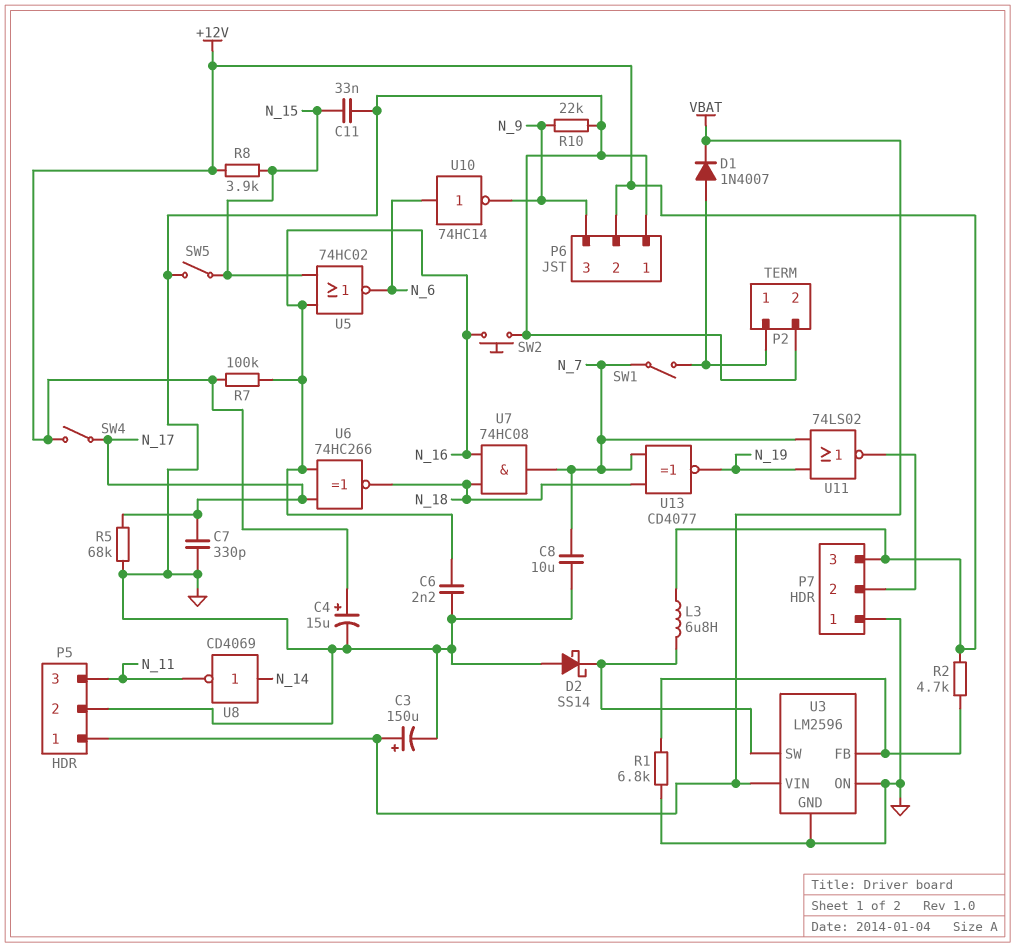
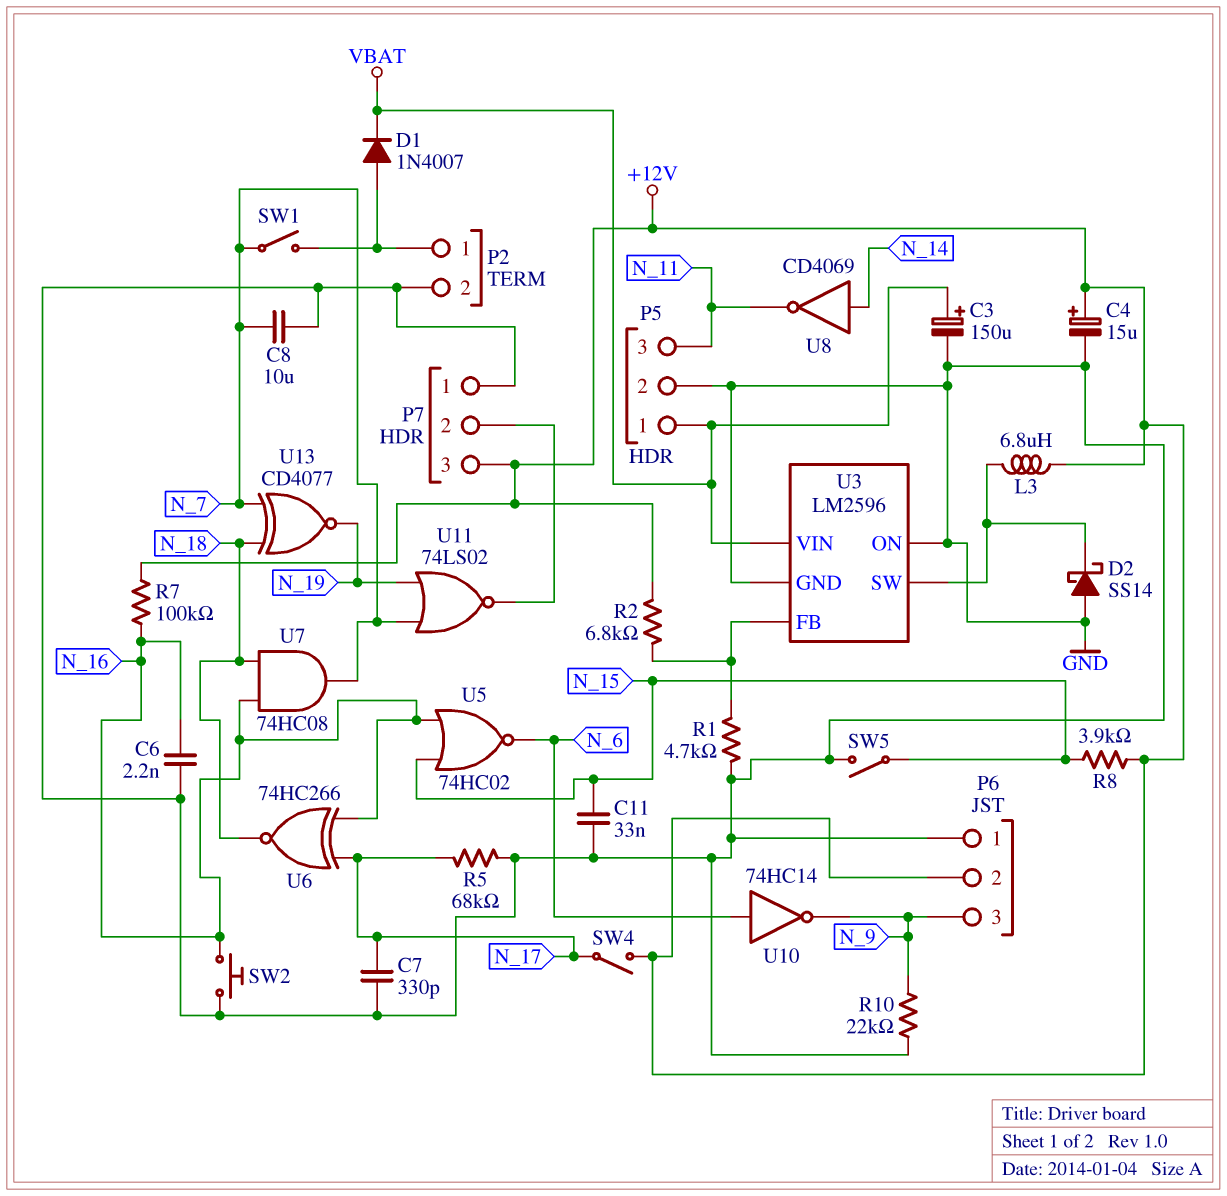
R1: 6.8k (GND, U3/FB) -> 4.7k (GND, U3/FB)
R2: 4.7k (+12V, U3/FB) -> 6.8k (+12V, U3/FB)

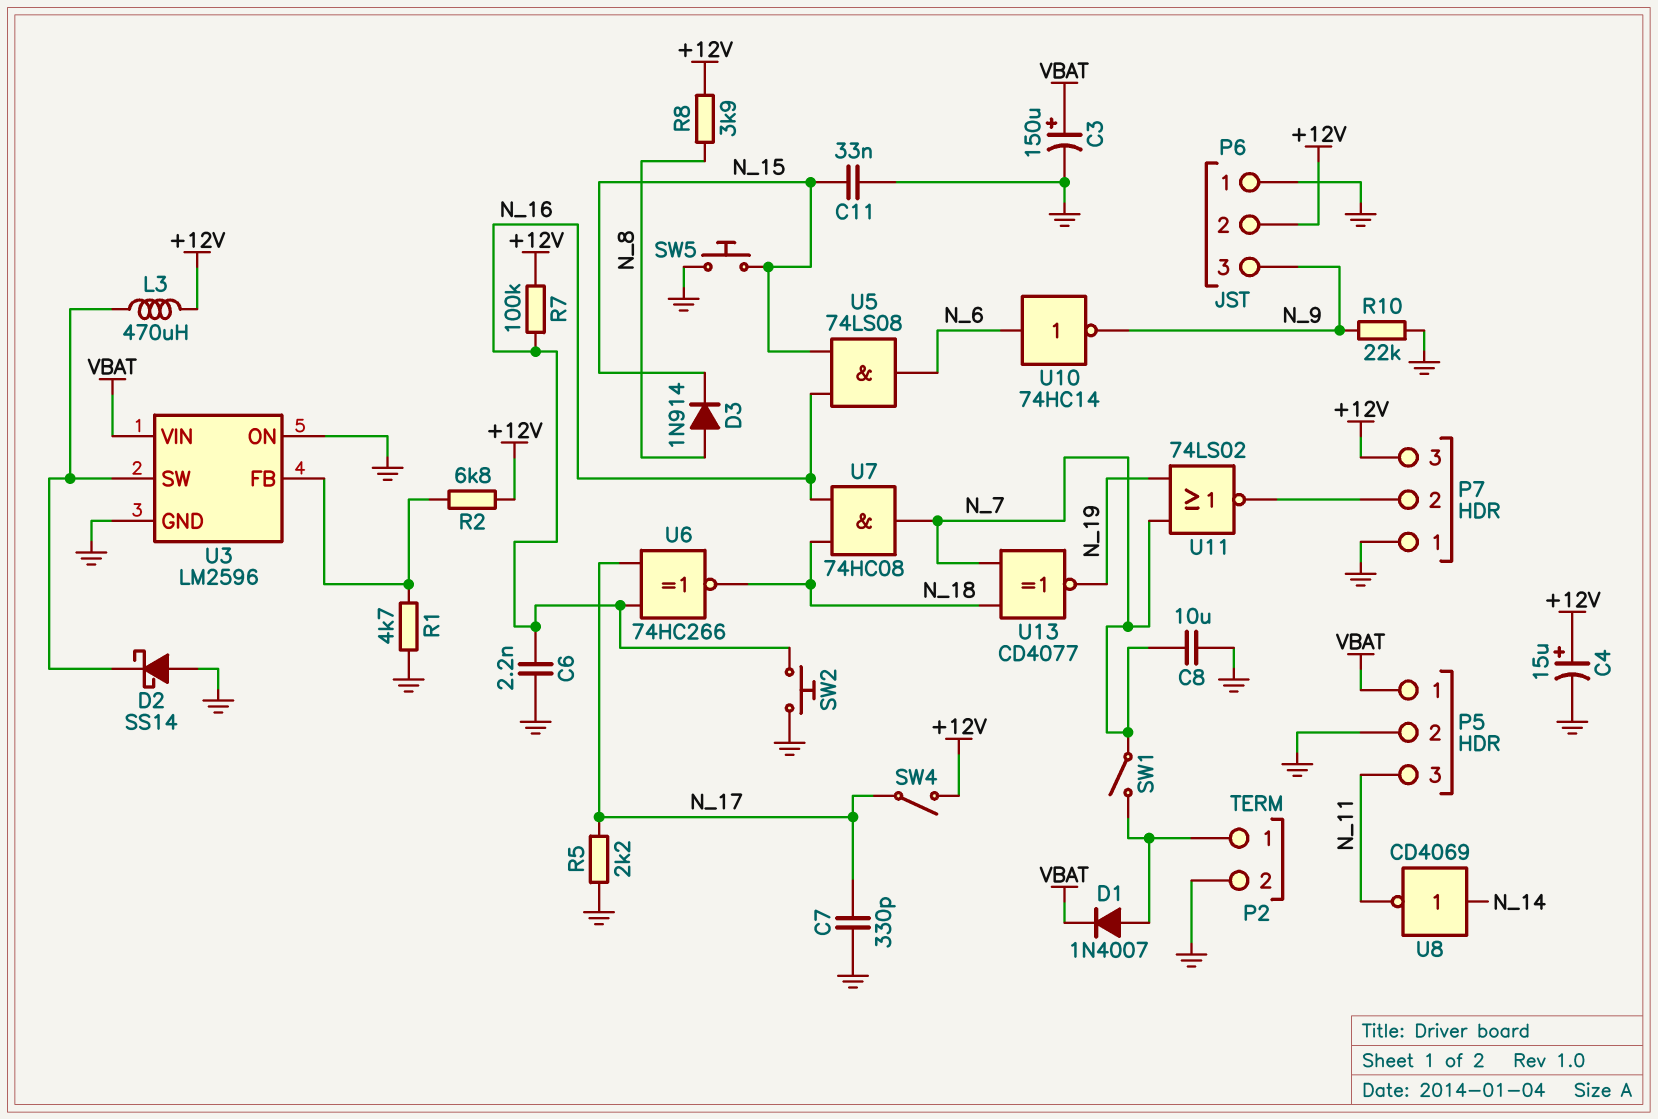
D3: none -> diode 1N914 (A N_8, K N_15)
L3: 6.8uH (+12V, U3/SW) -> 470uH (+12V, U3/SW)
R5: 68k (GND, N_17) -> 2.2k (GND, N_17)
R8: 3.9k (+12V, N_15) -> 3.9k (+12V, N_8)
SW5: switch (GND, N_15) -> button (GND, N_15)
U5: NOR 74HC02 (in N_15, in N_16, out N_6) -> AND 74LS08 (in N_15, in N_16, out N_6)

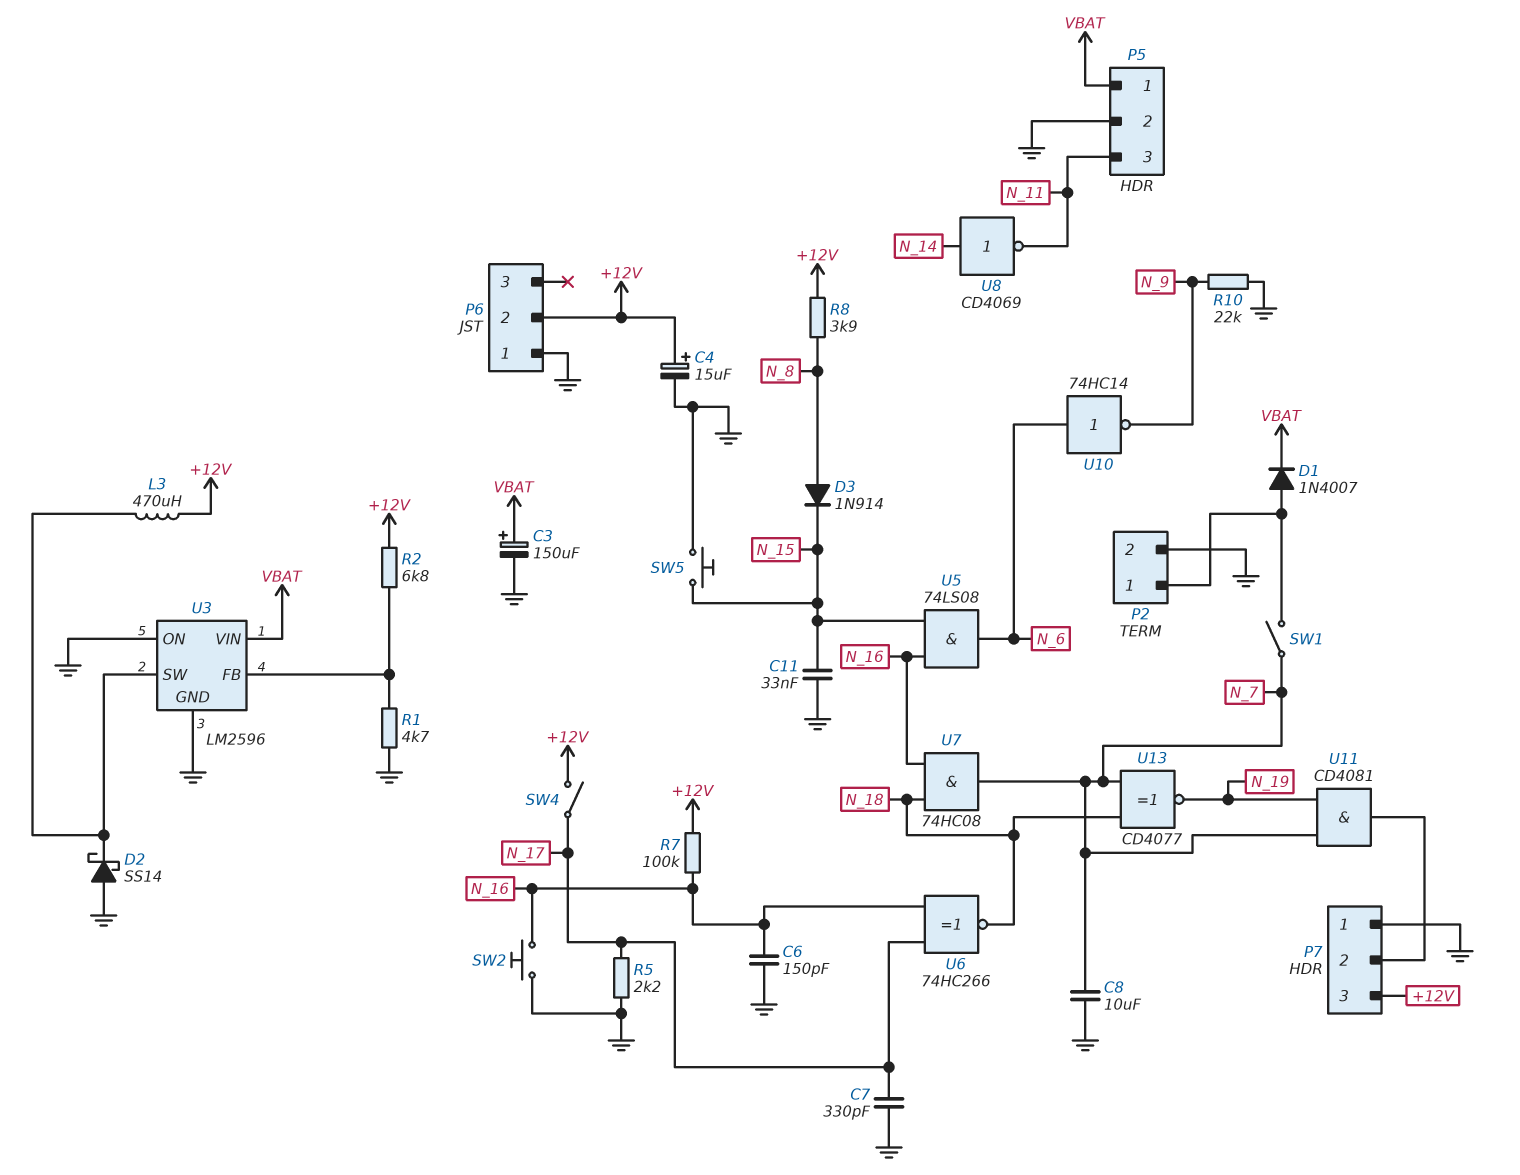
C6: 2.2nF (GND, N_16) -> 150pF (GND, N_16)
P6 pin 3: N_9 -> none
U11: NOR 74LS02 (in N_7, in N_19, out P7/2) -> AND CD4081 (in N_7, in N_19, out P7/2)

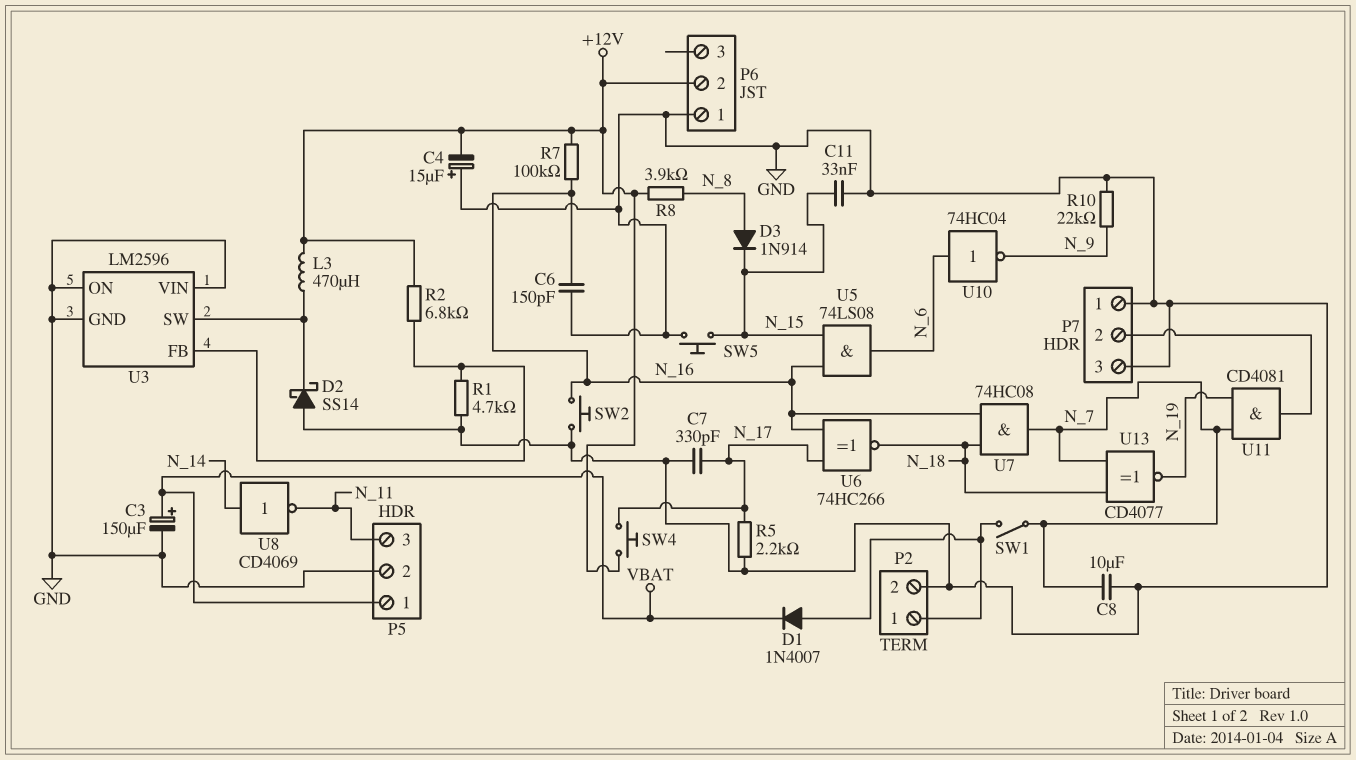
C4: 15uF (plus +12V, minus GND) -> 15uF (plus GND, minus +12V)
P7 pin 3: +12V -> GND
SW4: switch (+12V, N_17) -> button (+12V, N_17)
U3 pin VIN: VBAT -> GND
U10: NOT 74HC14 (in N_6, out N_9) -> NOT 74HC04 (in N_6, out N_9)

